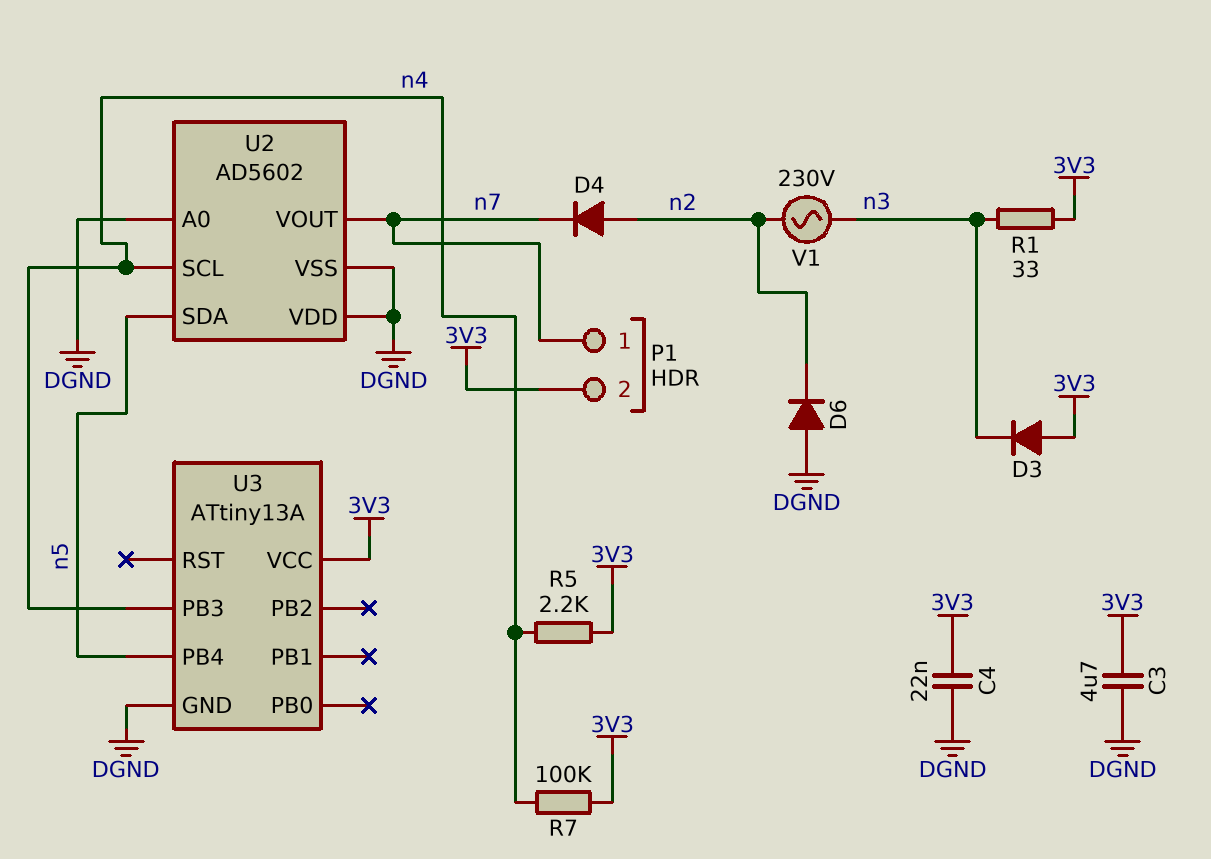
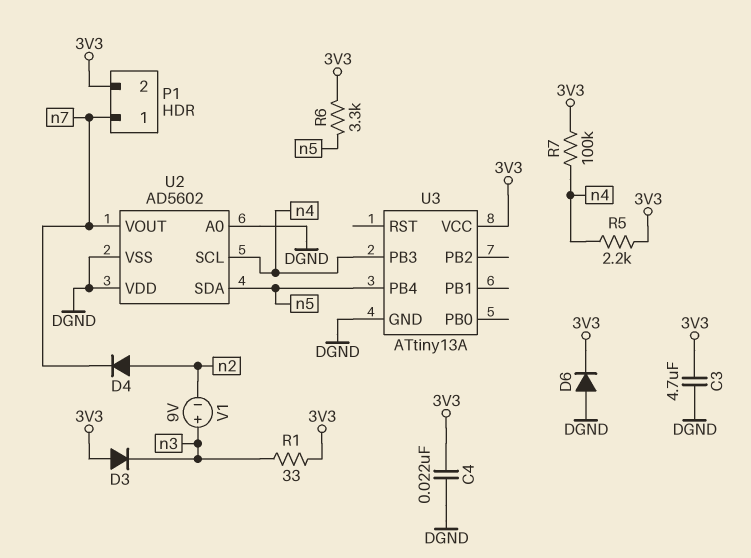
D6: diode (A DGND, K n2) -> diode (A DGND, K 3V3)
R6: none -> 3.3k (3V3, n5)
V1: AC 230V (n2, n3) -> 9V (plus n3, minus n2)

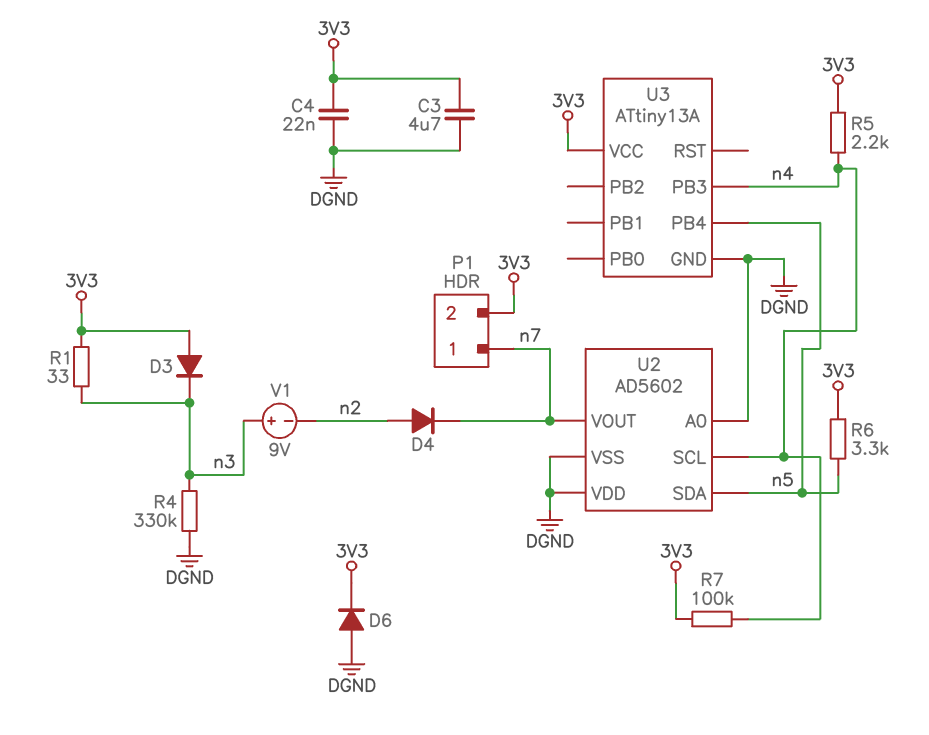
R4: none -> 330k (DGND, n3)

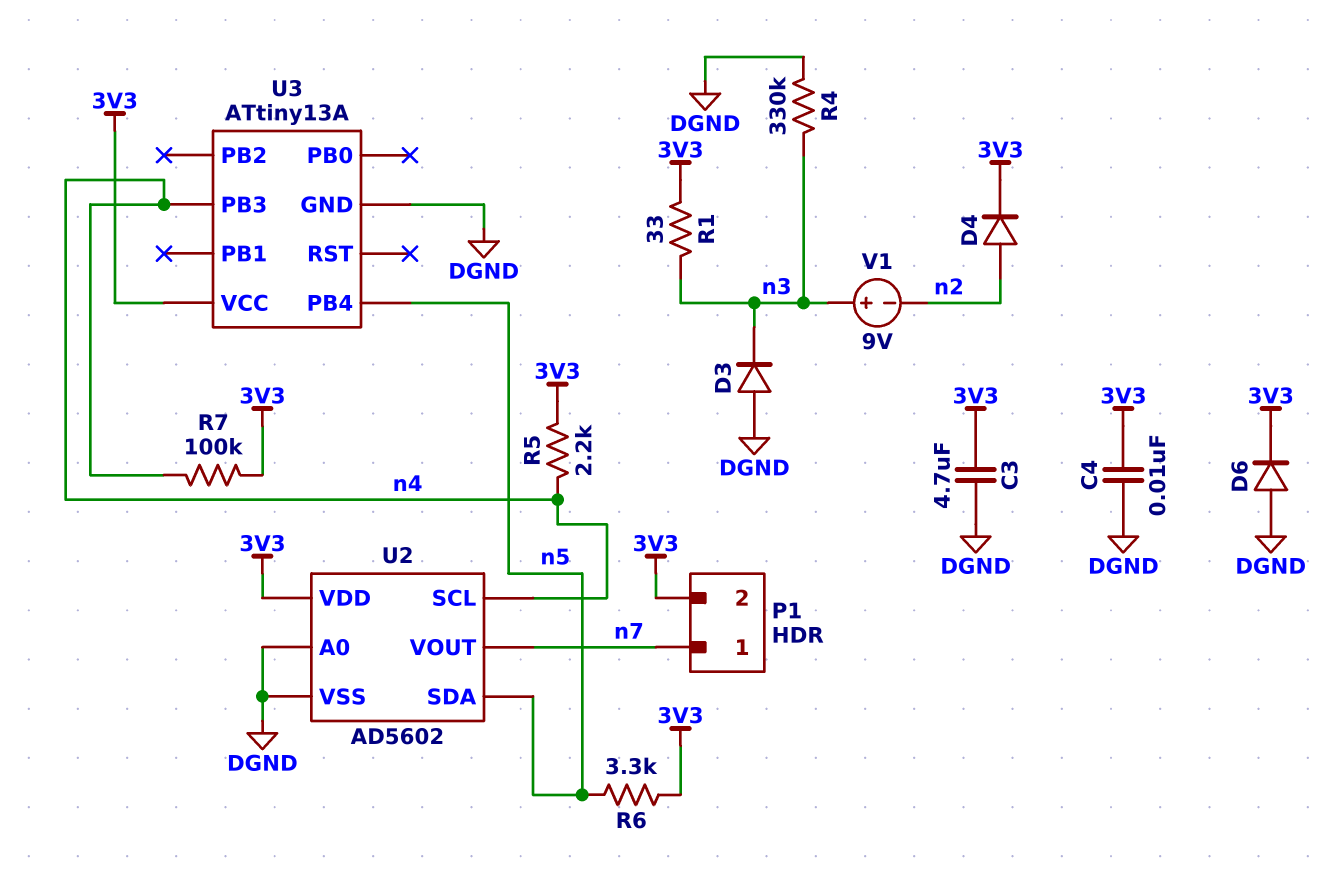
C4: 22nF (3V3, DGND) -> 10nF (3V3, DGND)
D3: diode (A 3V3, K n3) -> diode (A DGND, K n3)
D4: diode (A n2, K n7) -> diode (A n2, K 3V3)
U2 pin VDD: DGND -> 3V3

